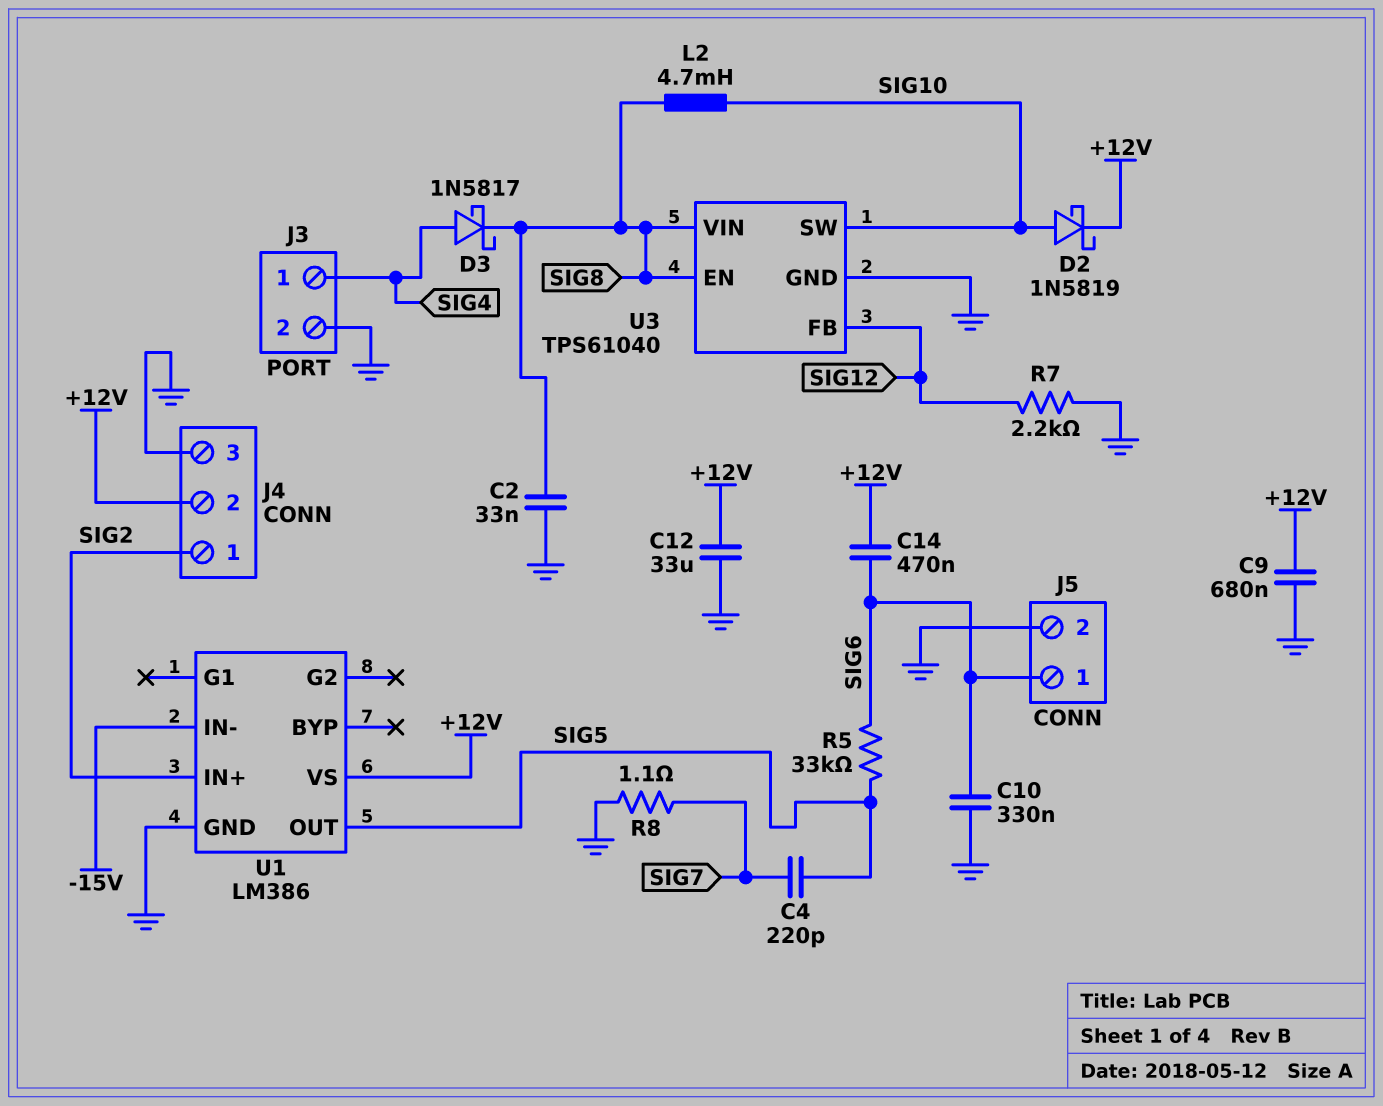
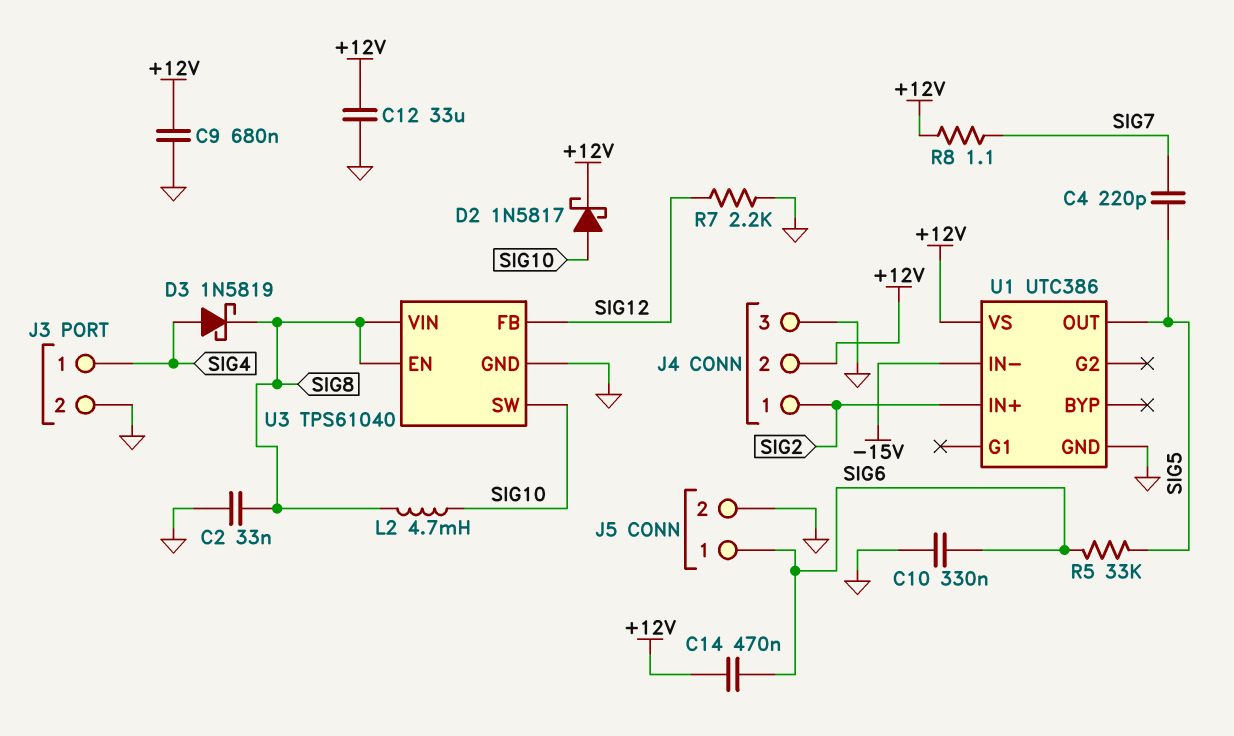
D2: schottky 1N5819 (A SIG10, K +12V) -> schottky 1N5817 (A SIG10, K +12V)
D3: schottky 1N5817 (A SIG4, K SIG8) -> schottky 1N5819 (A SIG4, K SIG8)
R8: 1.1 (GND, SIG7) -> 1.1 (+12V, SIG7)
U1: LM386 -> UTC386

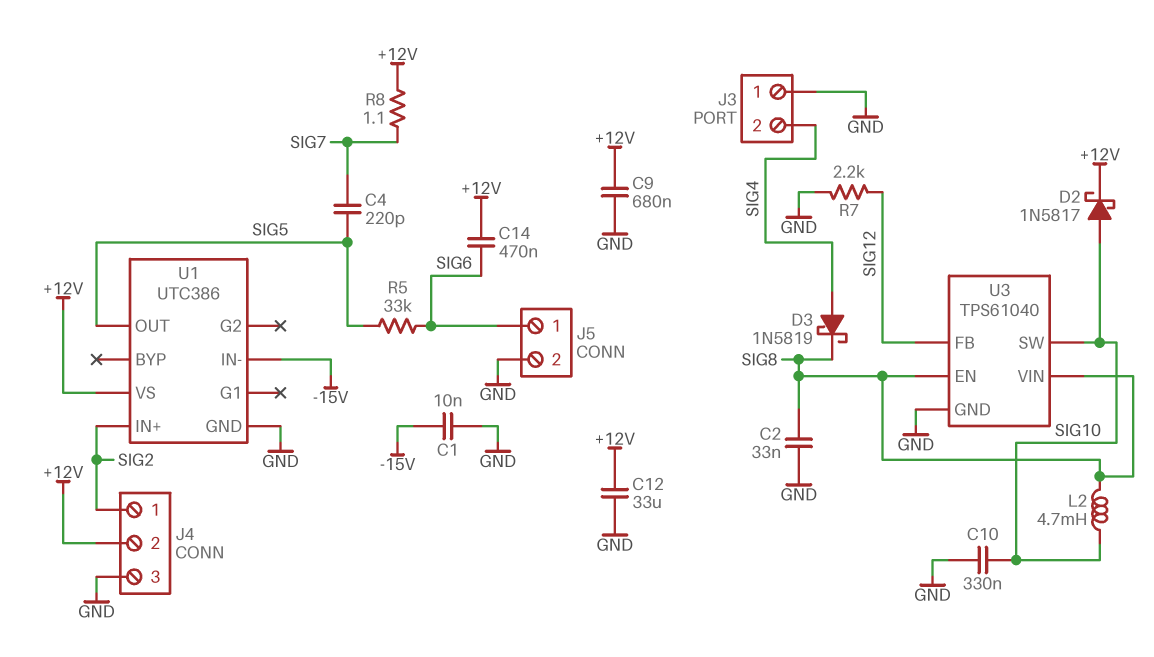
C1: none -> 10nF (-15V, GND)
C10: 330nF (GND, SIG6) -> 330nF (GND, SIG10)
J3 pin 1: SIG4 -> GND
J3 pin 2: GND -> SIG4

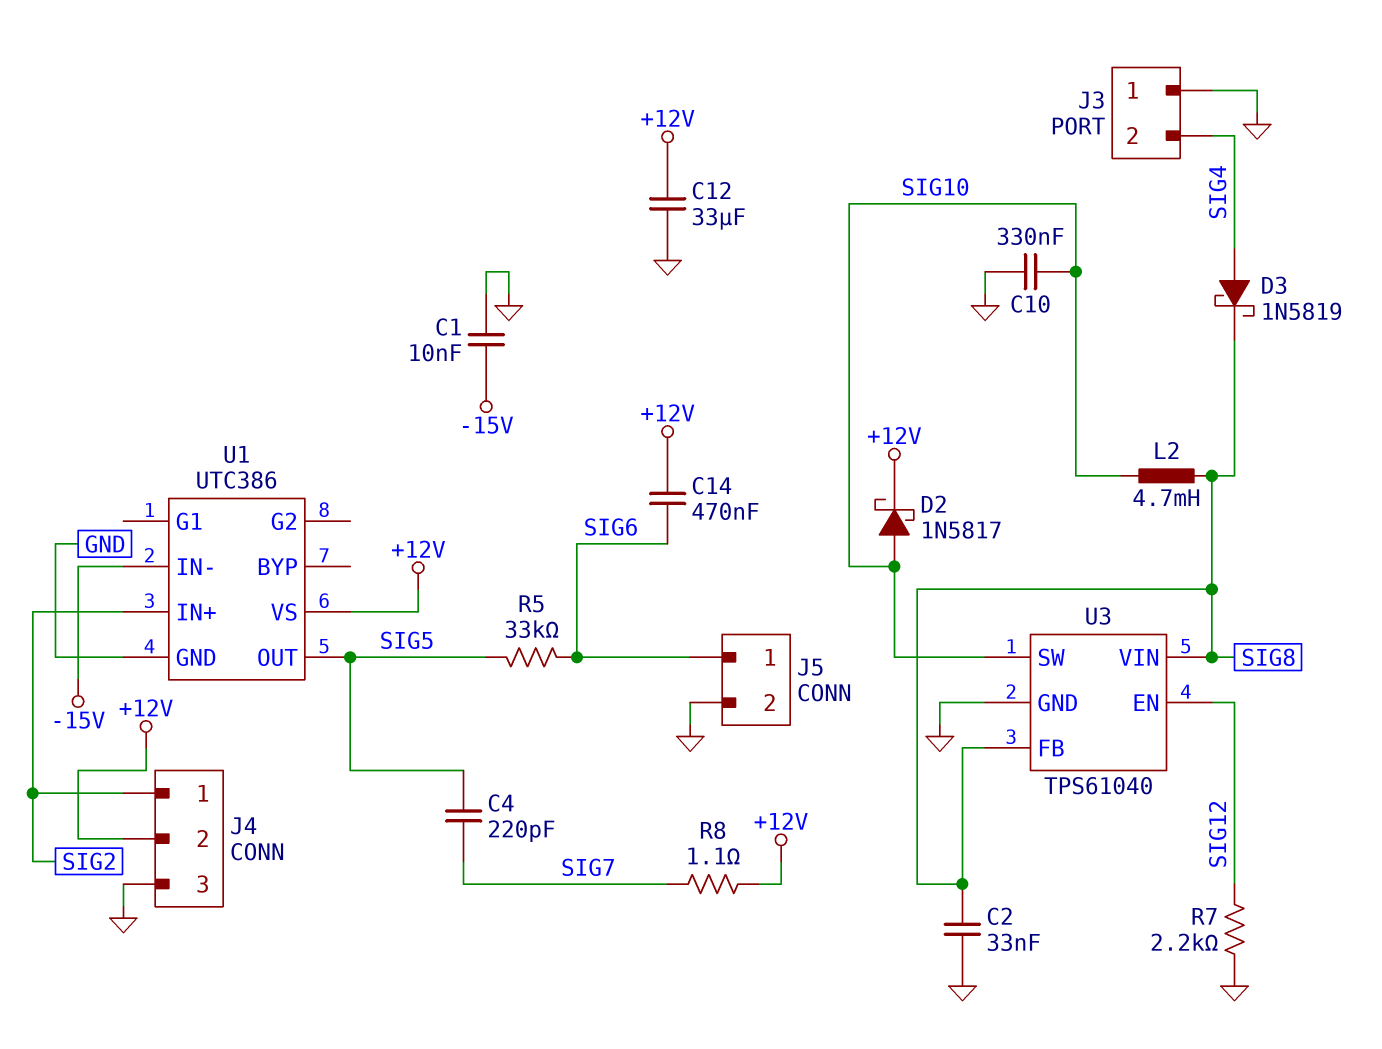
C9: 680nF (+12V, GND) -> none
U3 pin EN: SIG8 -> SIG12
U3 pin FB: SIG12 -> SIG8

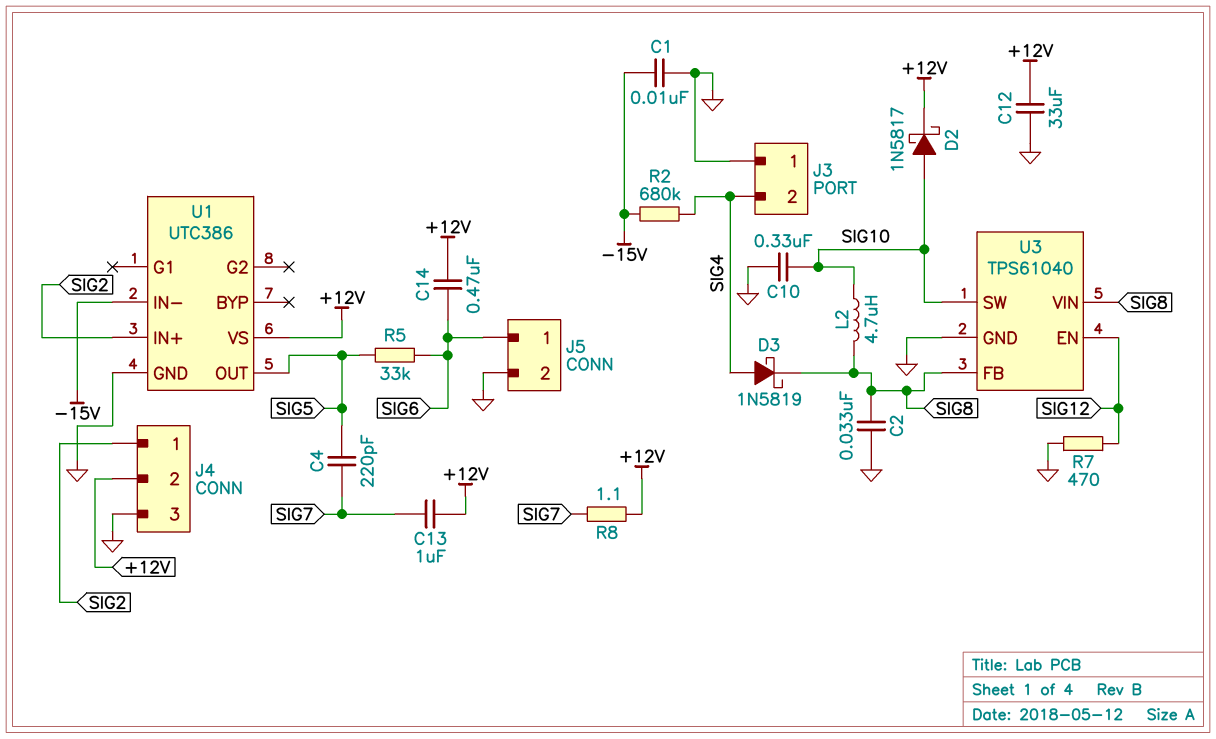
C13: none -> 1uF (+12V, SIG7)
L2: 4.7mH (SIG8, SIG10) -> 4.7uH (SIG8, SIG10)
R2: none -> 680k (-15V, SIG4)
R7: 2.2k (GND, SIG12) -> 470 (GND, SIG12)

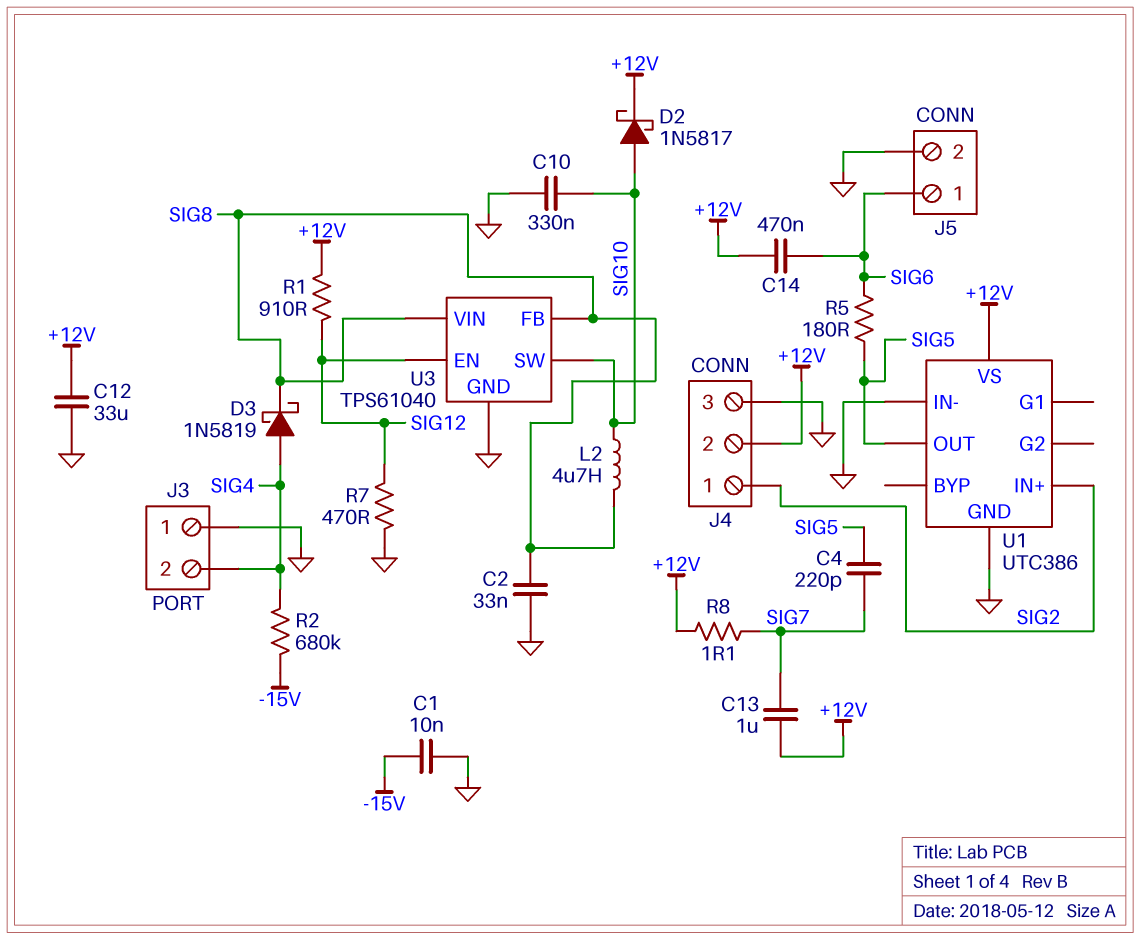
R1: none -> 910 (+12V, SIG12)
R5: 33k (SIG5, SIG6) -> 180 (SIG5, SIG6)
U1 pin IN-: -15V -> GND

